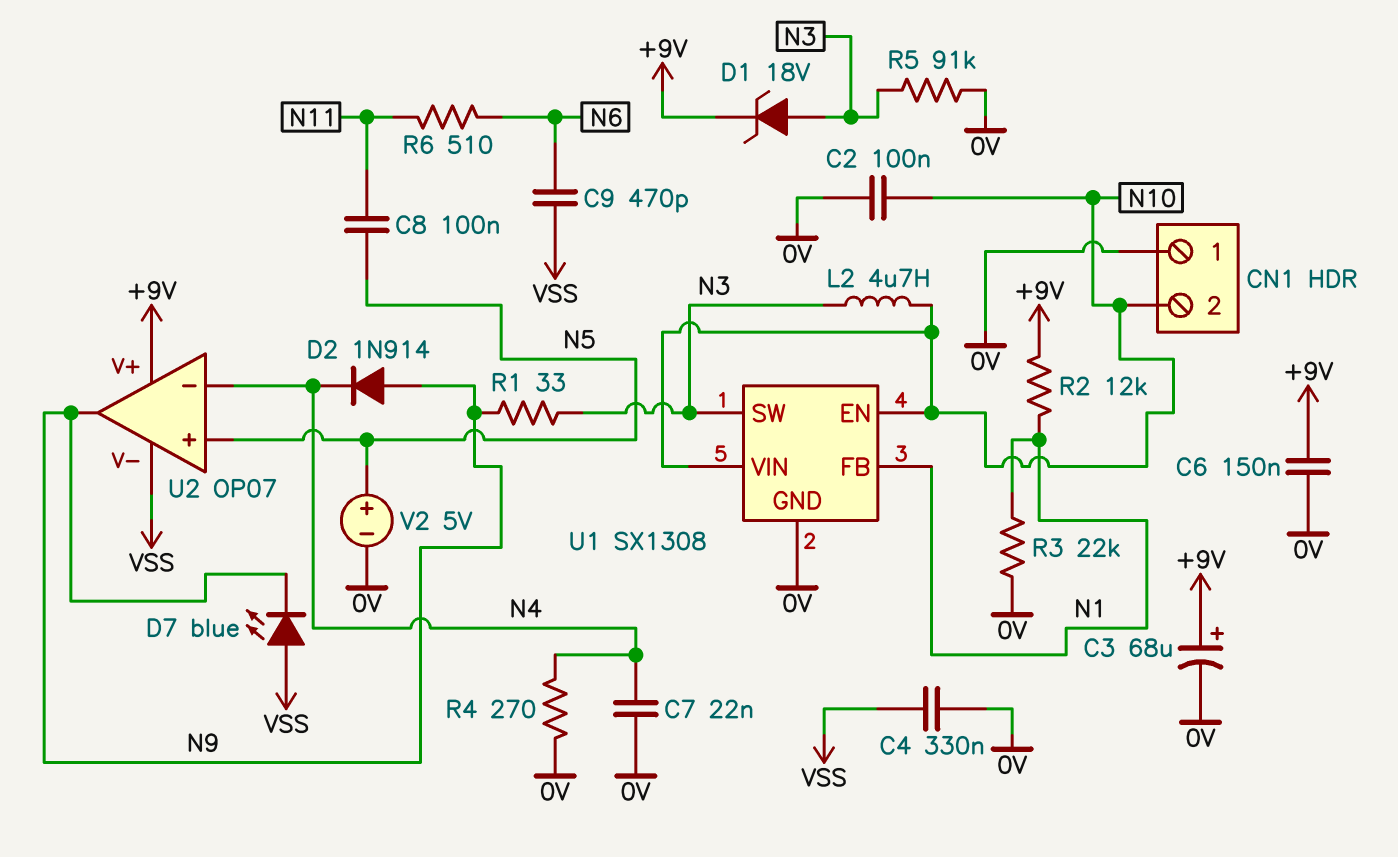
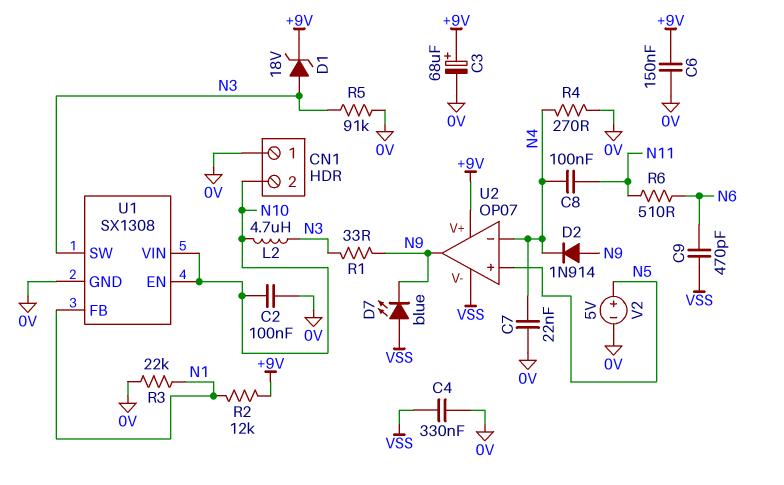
C8: 100nF (N5, N11) -> 100nF (N4, N11)

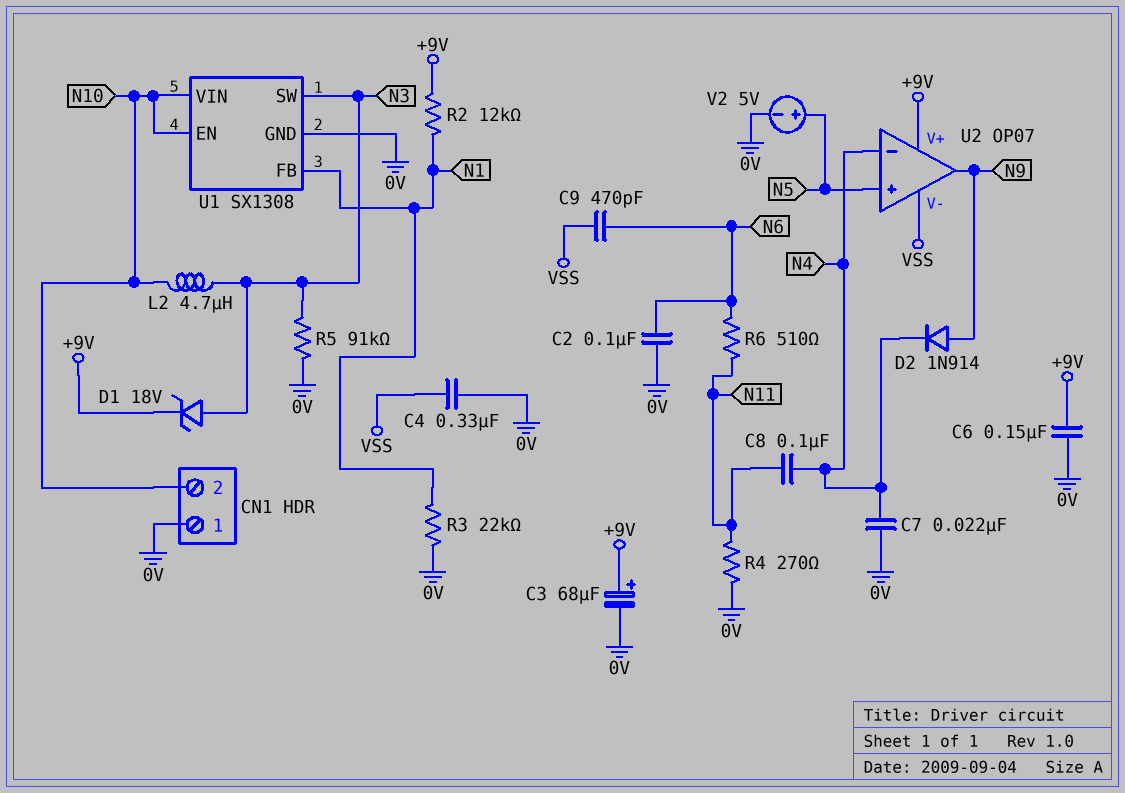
C2: 100nF (0V, N10) -> 100nF (0V, N6)
D7: LED blue (A VSS, K N9) -> none
R1: 33 (N3, N9) -> none
R4: 270 (0V, N4) -> 270 (0V, N11)

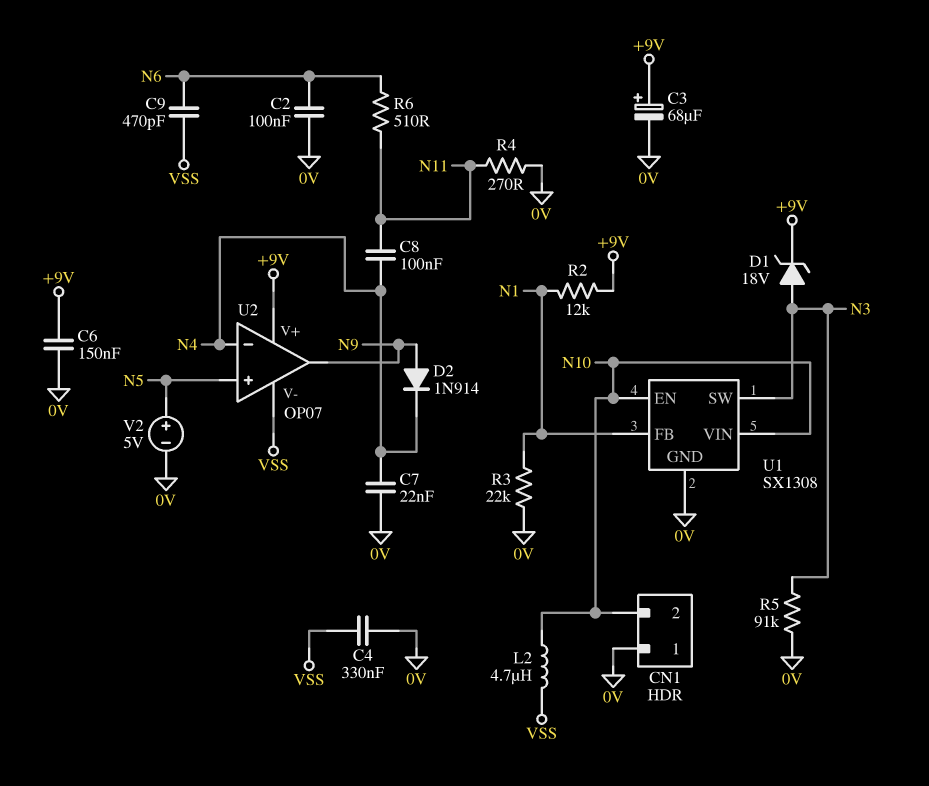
L2: 4.7uH (N3, N10) -> 4.7uH (N10, VSS)

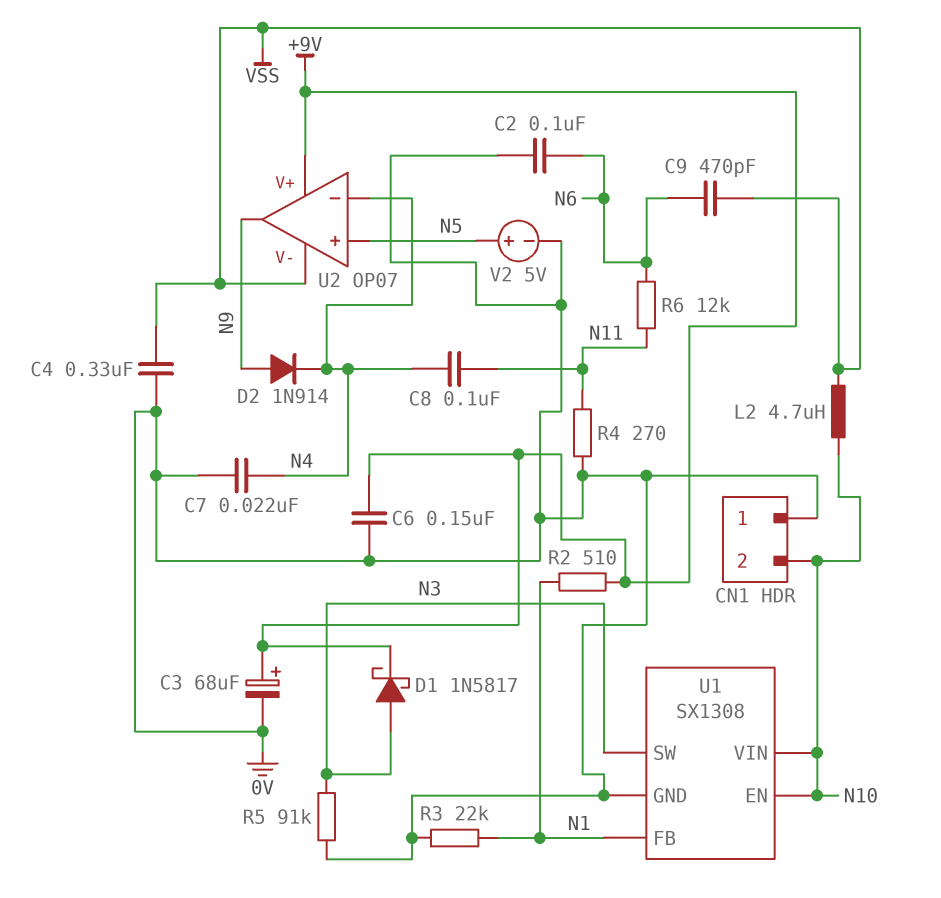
D1: zener 18V (A N3, K +9V) -> schottky 1N5817 (A N3, K +9V)
R2: 12k (+9V, N1) -> 510 (+9V, N1)
R6: 510 (N6, N11) -> 12k (N6, N11)

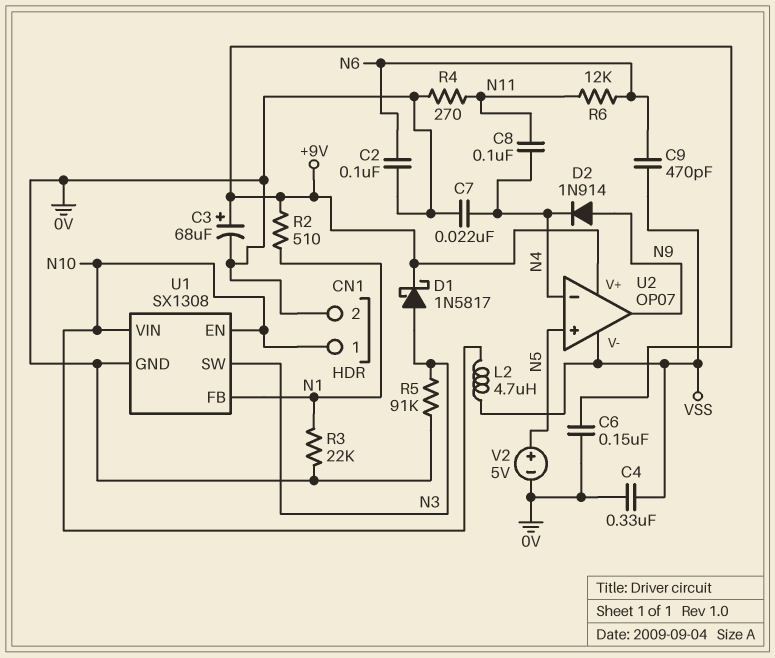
CN1 pin 1: 0V -> N10
CN1 pin 2: N10 -> 0V

